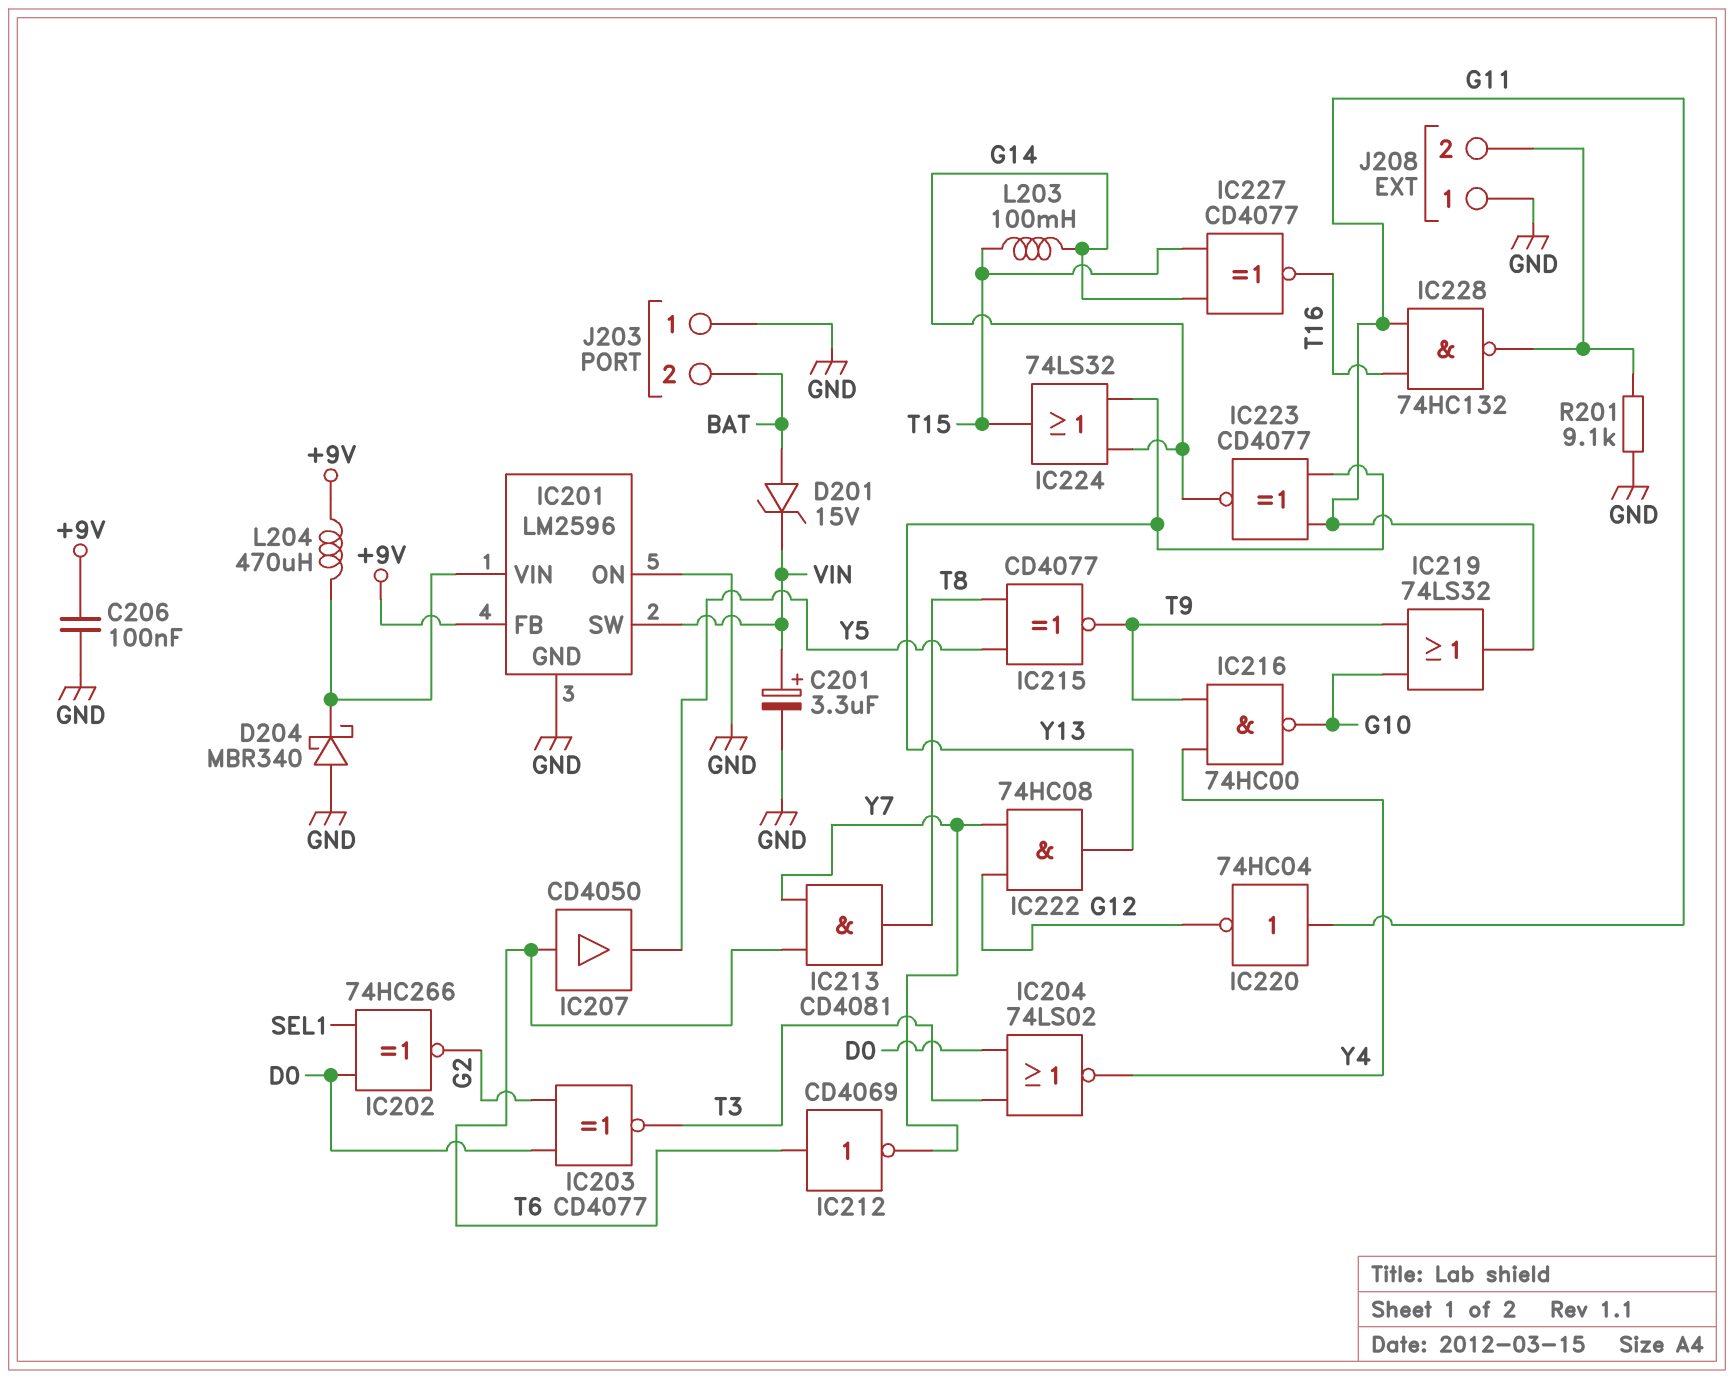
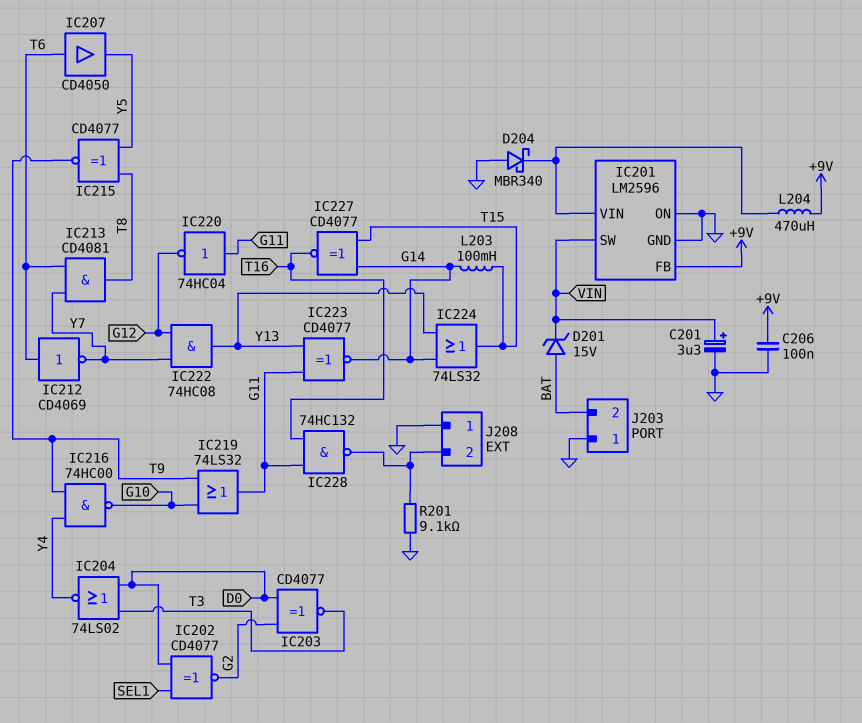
IC202: XNOR 74HC266 (in D0, in SEL1, out G2) -> XNOR CD4077 (in D0, in SEL1, out G2)

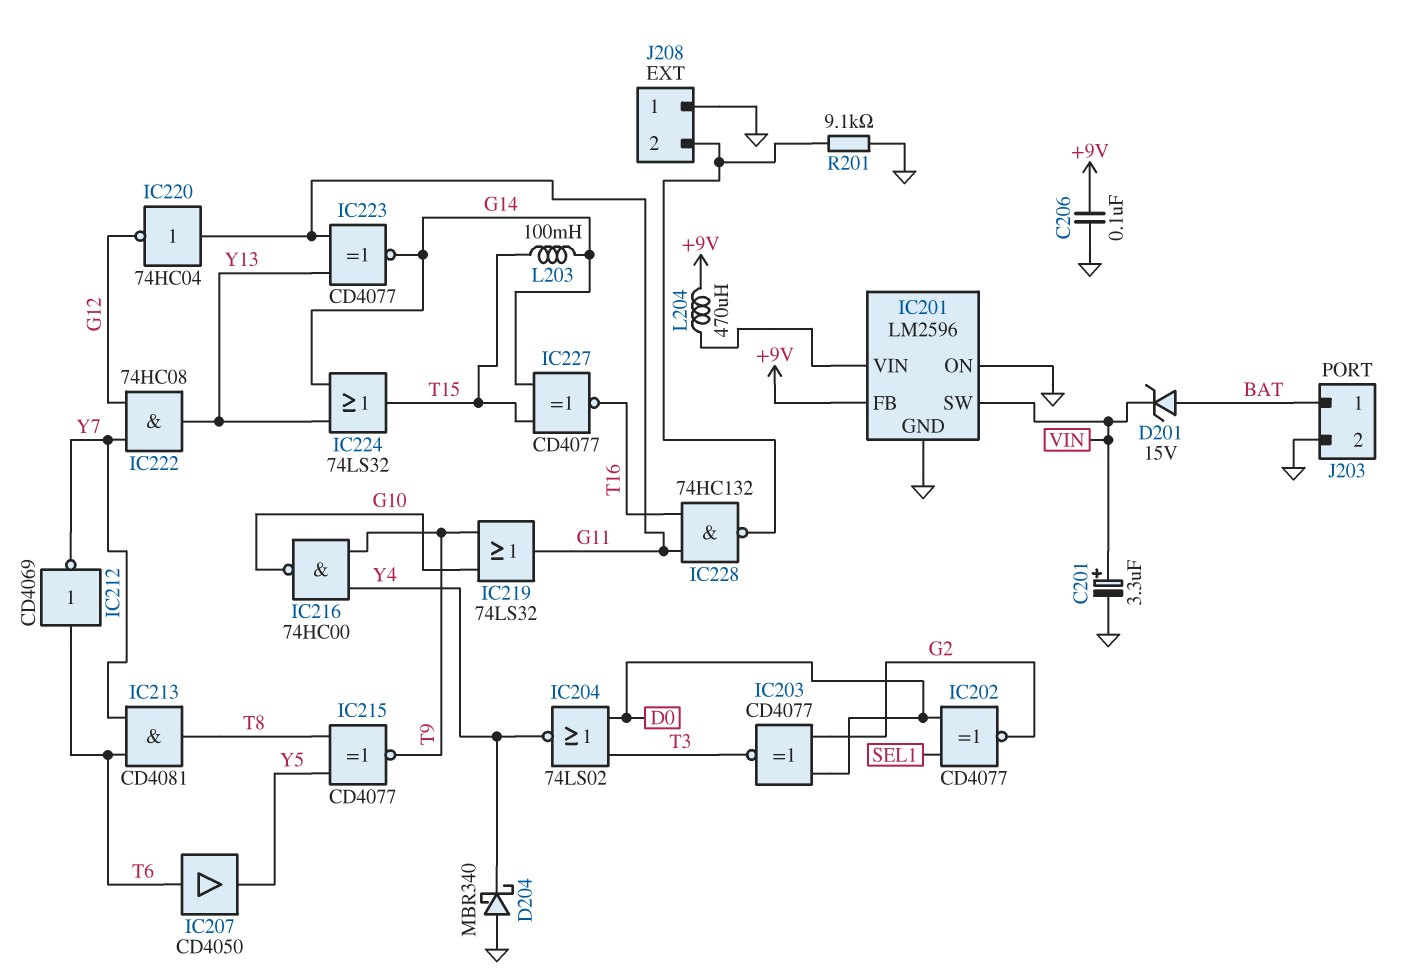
D204: schottky MBR340 (A GND, K IC201/VIN) -> schottky MBR340 (A GND, K Y4)
J203 pin 1: GND -> BAT
J203 pin 2: BAT -> GND

